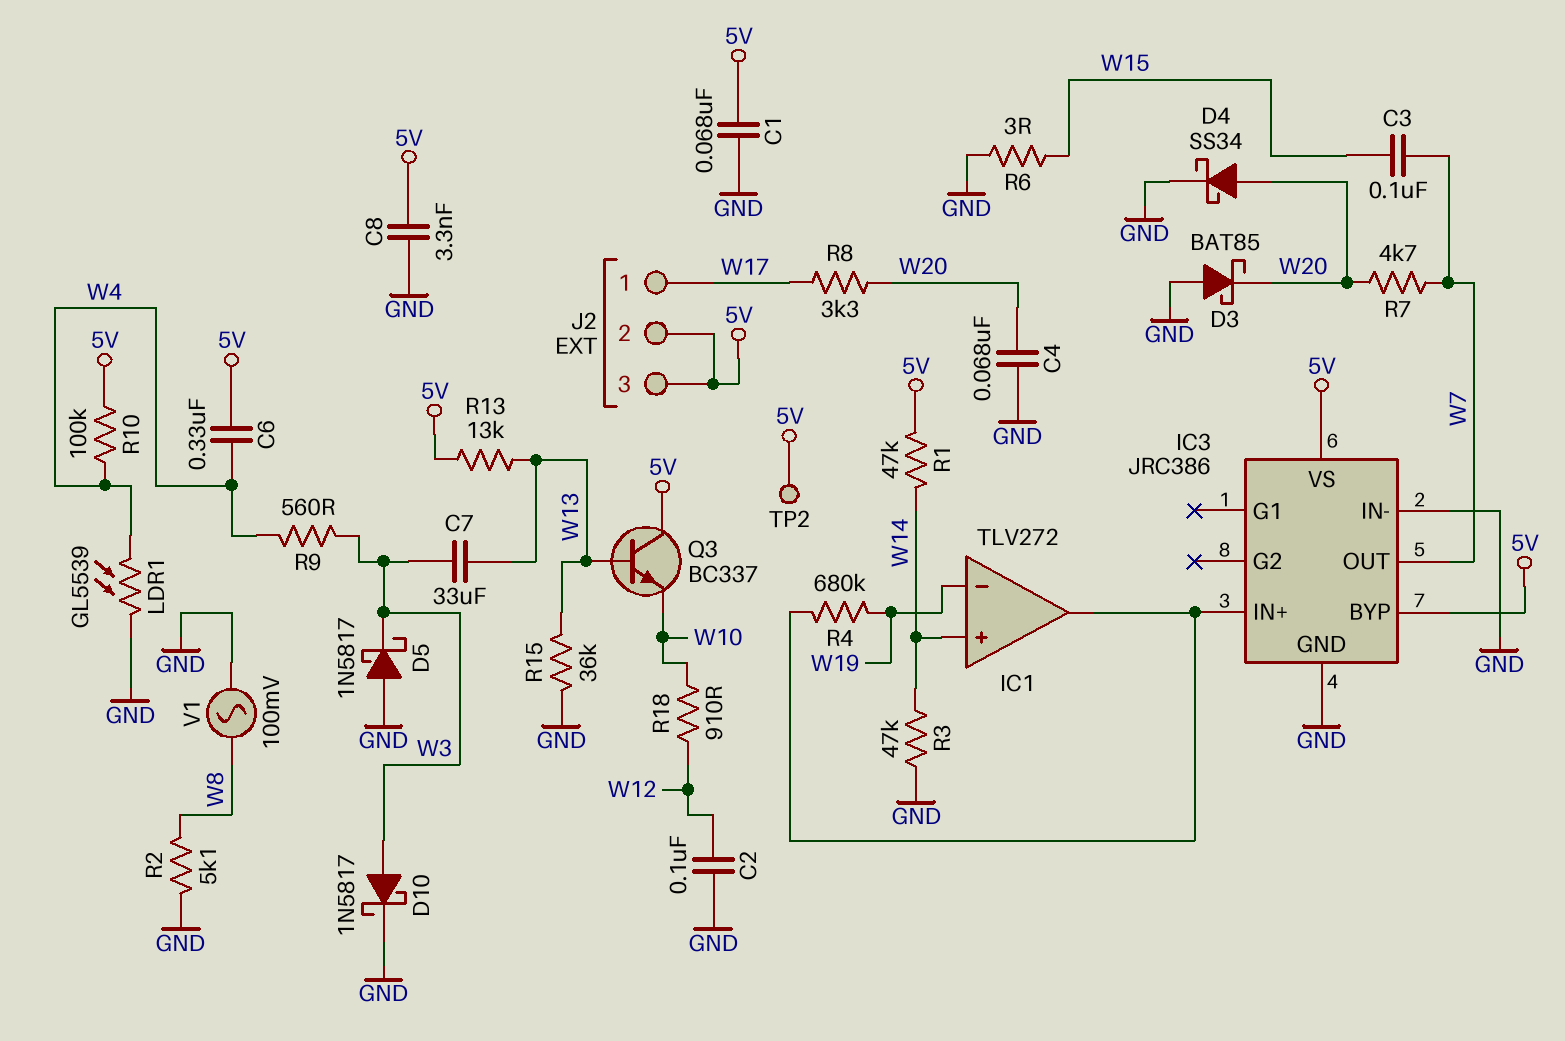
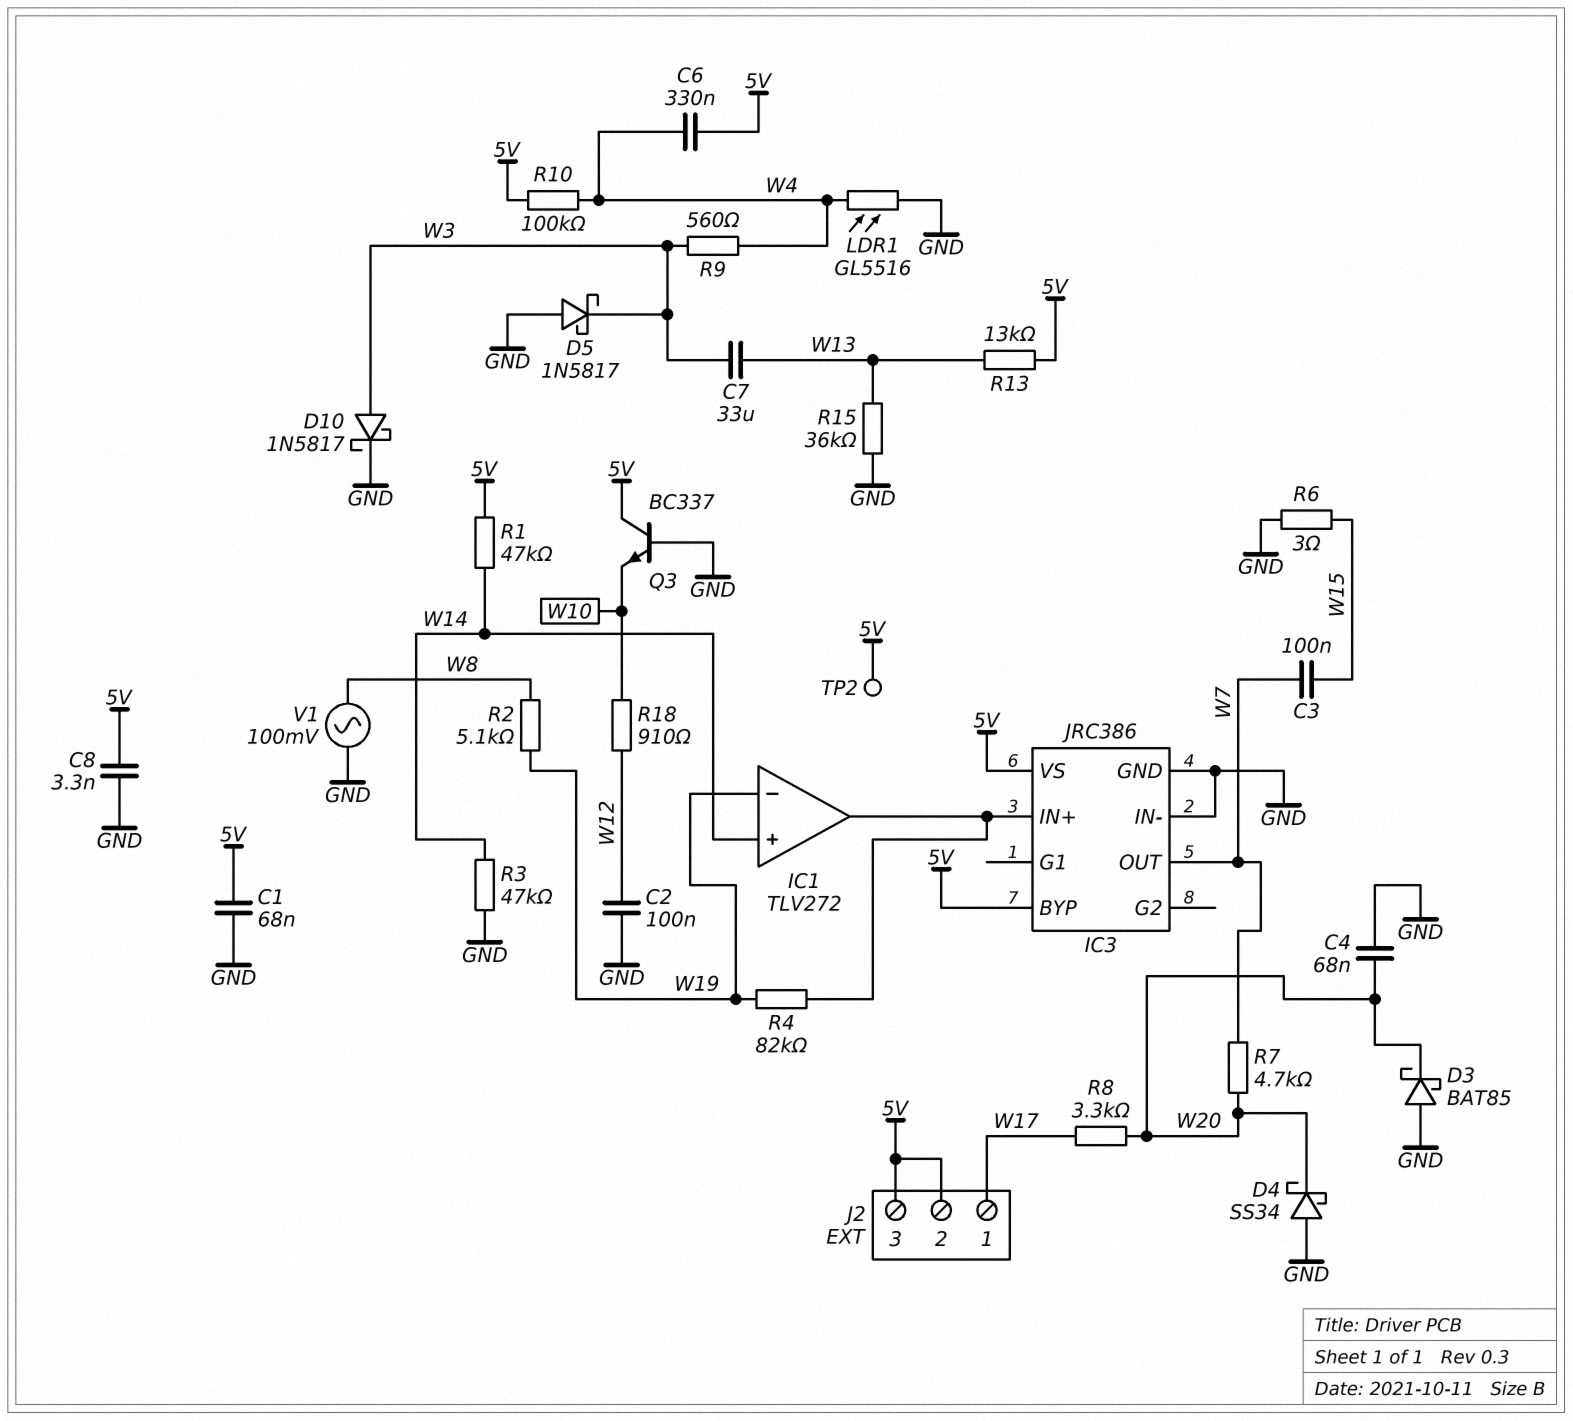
D4: schottky SS34 (A W20, K GND) -> schottky SS34 (A GND, K W20)
LDR1: GL5539 (GND, W4) -> GL5516 (GND, W4)
Q3: NPN BC337 (B W13, C 5V, E W10) -> NPN BC337 (B GND, C 5V, E W10)
R2: 5.1k (GND, W8) -> 5.1k (W8, W19)
R4: 680k (IC1/out, W19) -> 82k (IC1/out, W19)

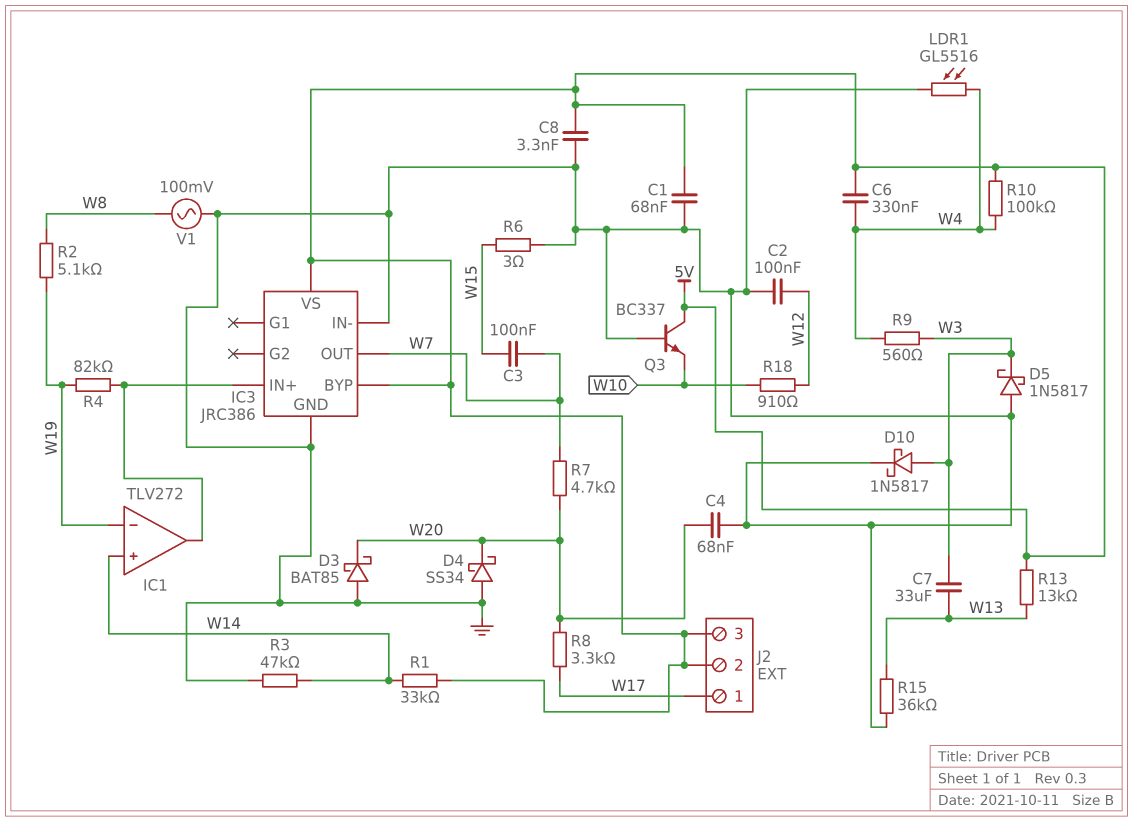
R1: 47k (5V, W14) -> 33k (5V, W14)
TP2: test point (5V) -> none

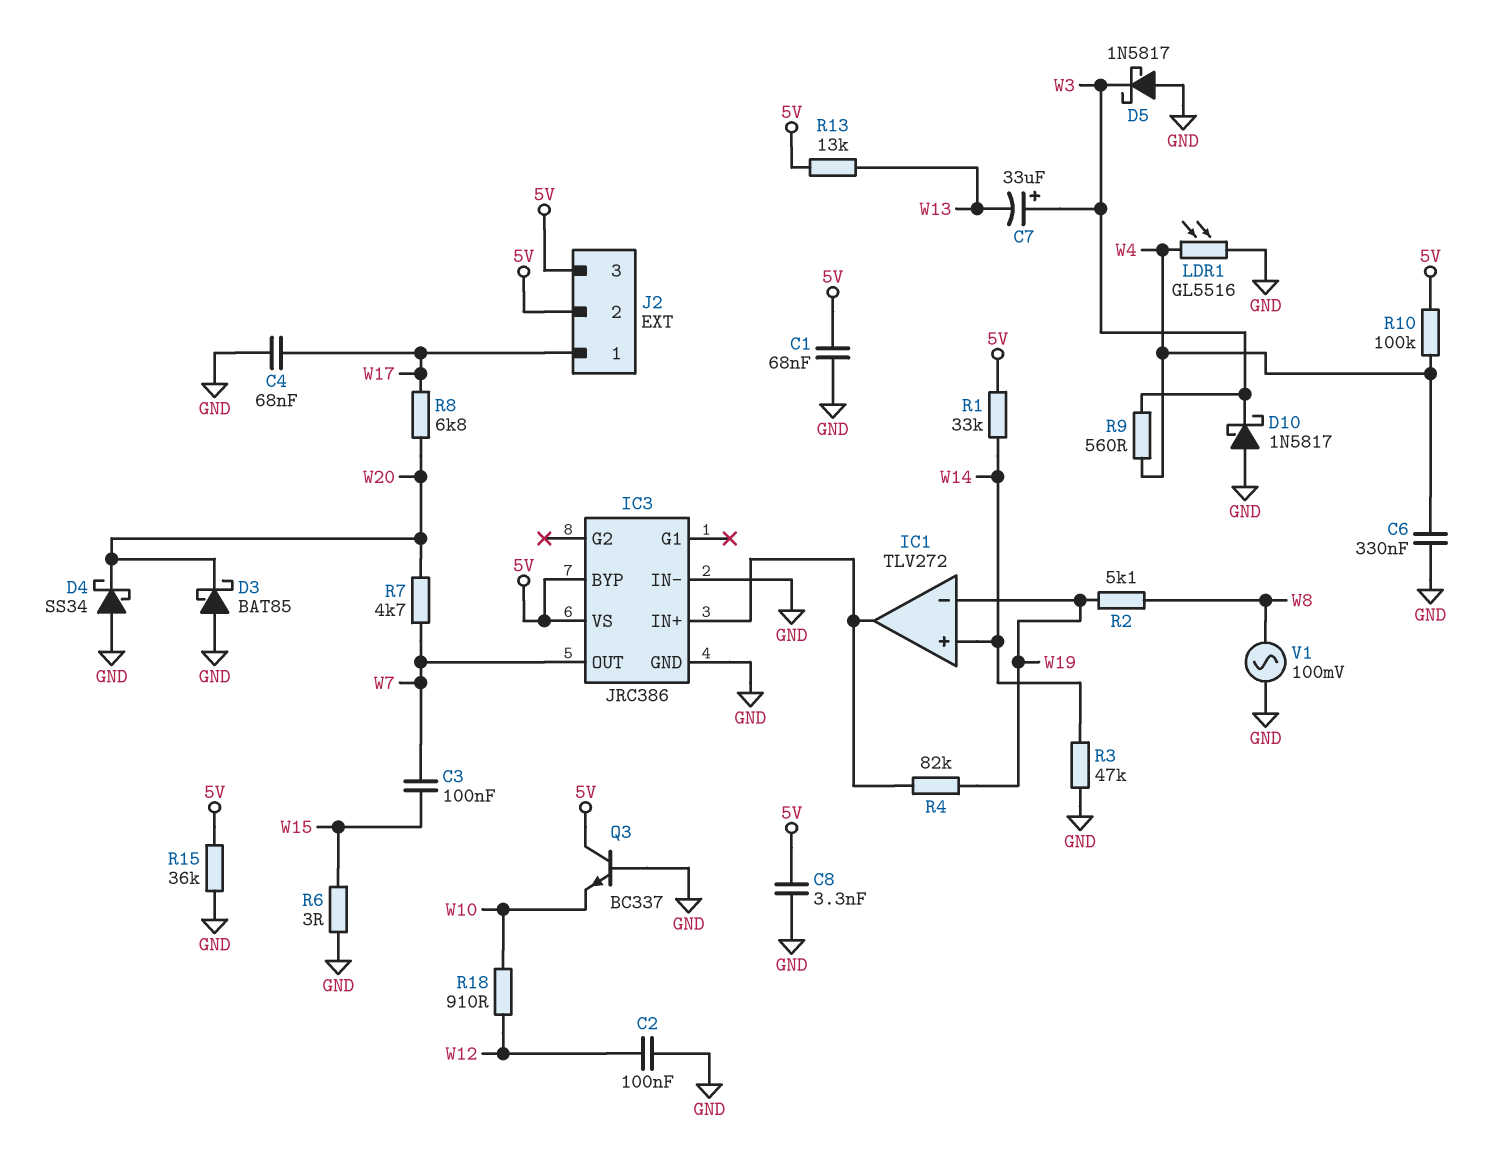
C4: 68nF (GND, W20) -> 68nF (GND, W17)
C6: 330nF (5V, W4) -> 330nF (GND, W4)
C7: 33uF (W3, W13) -> 33uF (plus W3, minus W13)
D10: schottky 1N5817 (A W3, K GND) -> schottky 1N5817 (A GND, K W3)
R8: 3.3k (W17, W20) -> 6.8k (W17, W20)
R15: 36k (GND, W13) -> 36k (5V, GND)

